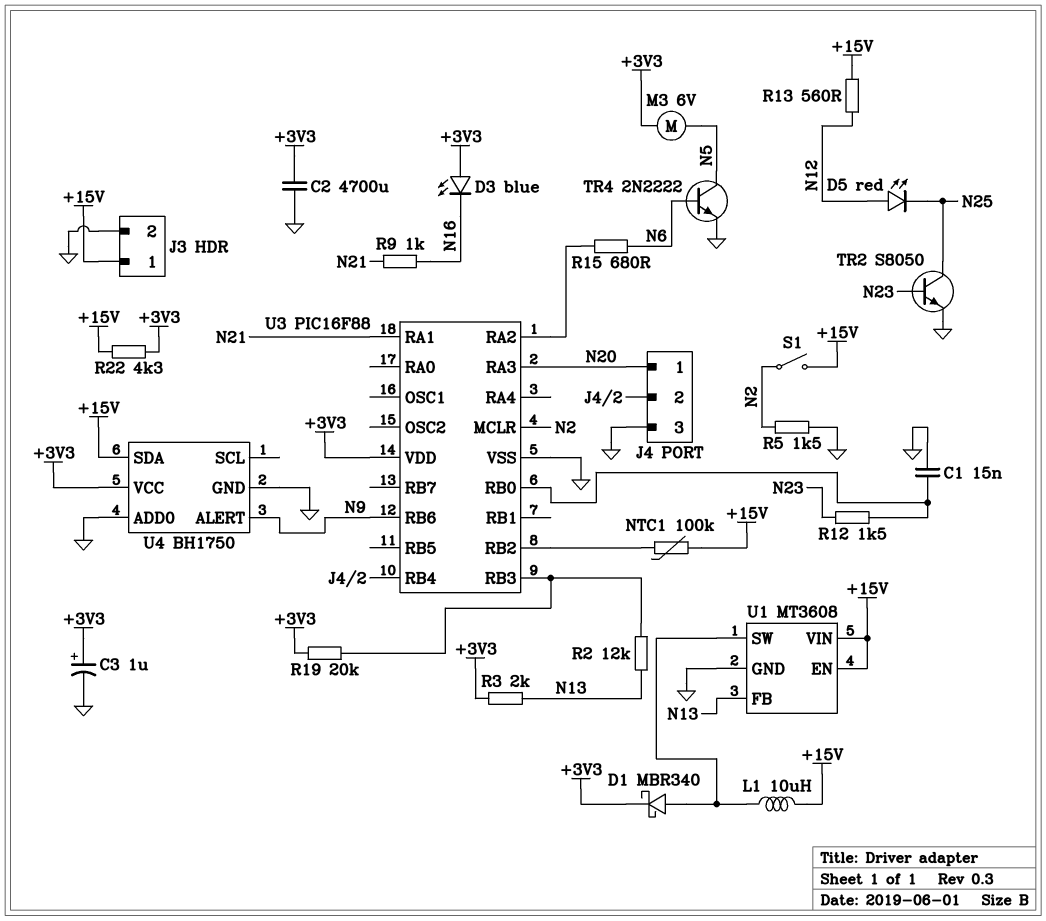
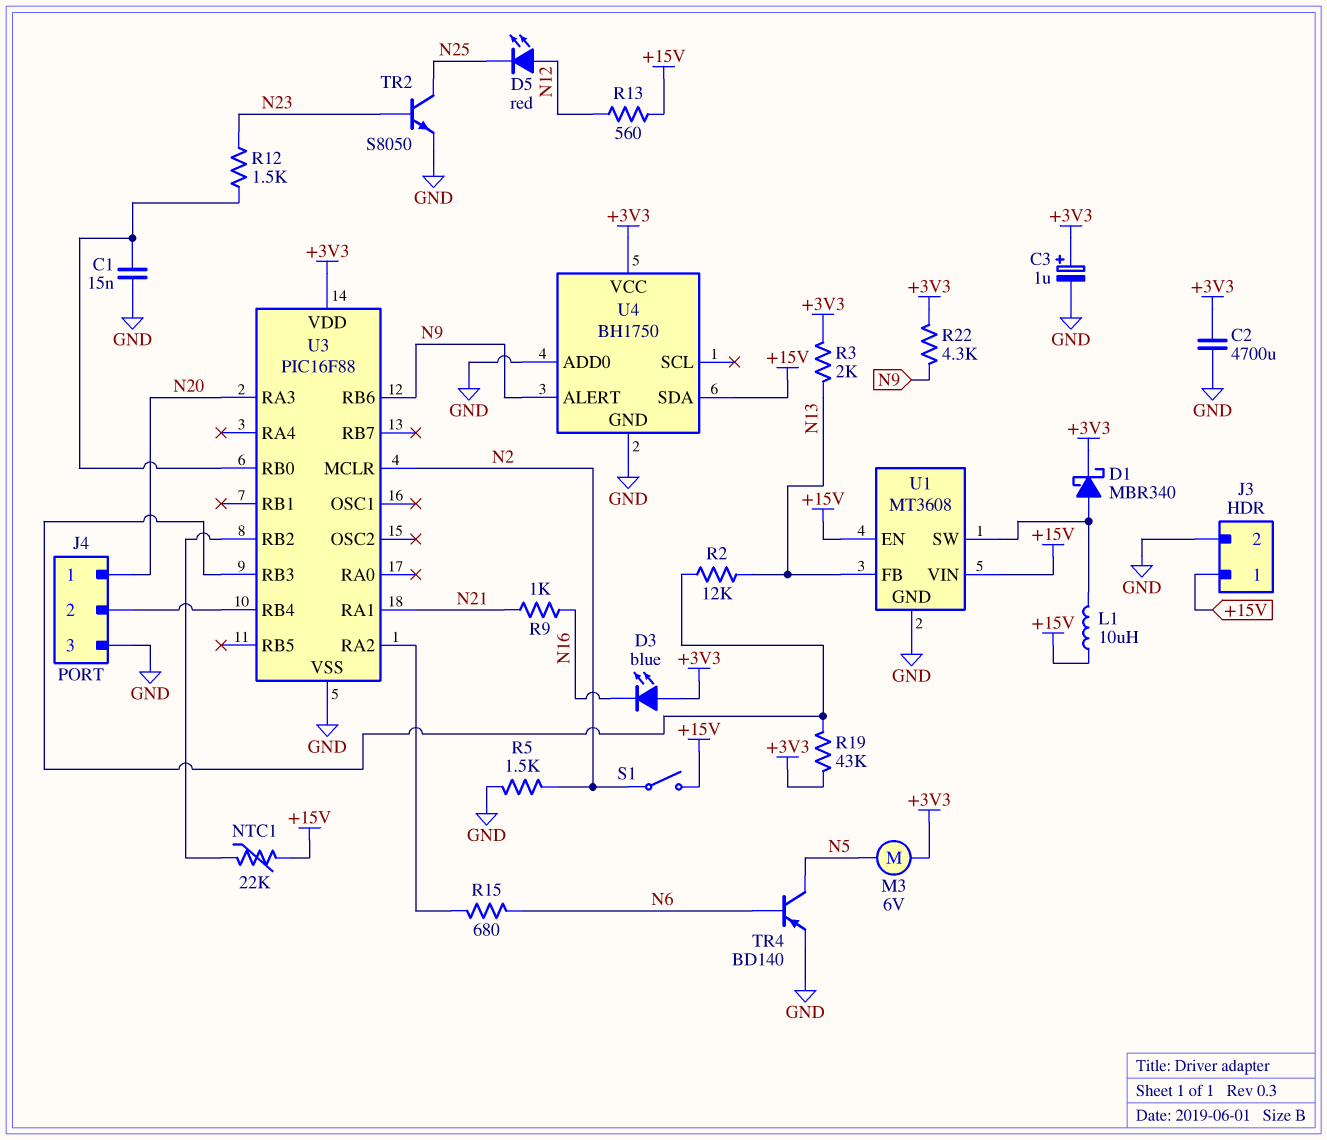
NTC1: 100k (+15V, U3/RB2) -> 22k (+15V, U3/RB2)
R19: 20k (+3V3, U3/RB3) -> 43k (+3V3, U3/RB3)
R22: 4.3k (+3V3, +15V) -> 4.3k (+3V3, N9)
TR4: NPN 2N2222 (B N6, C N5, E GND) -> PNP BD140 (B N6, C N5, E GND)

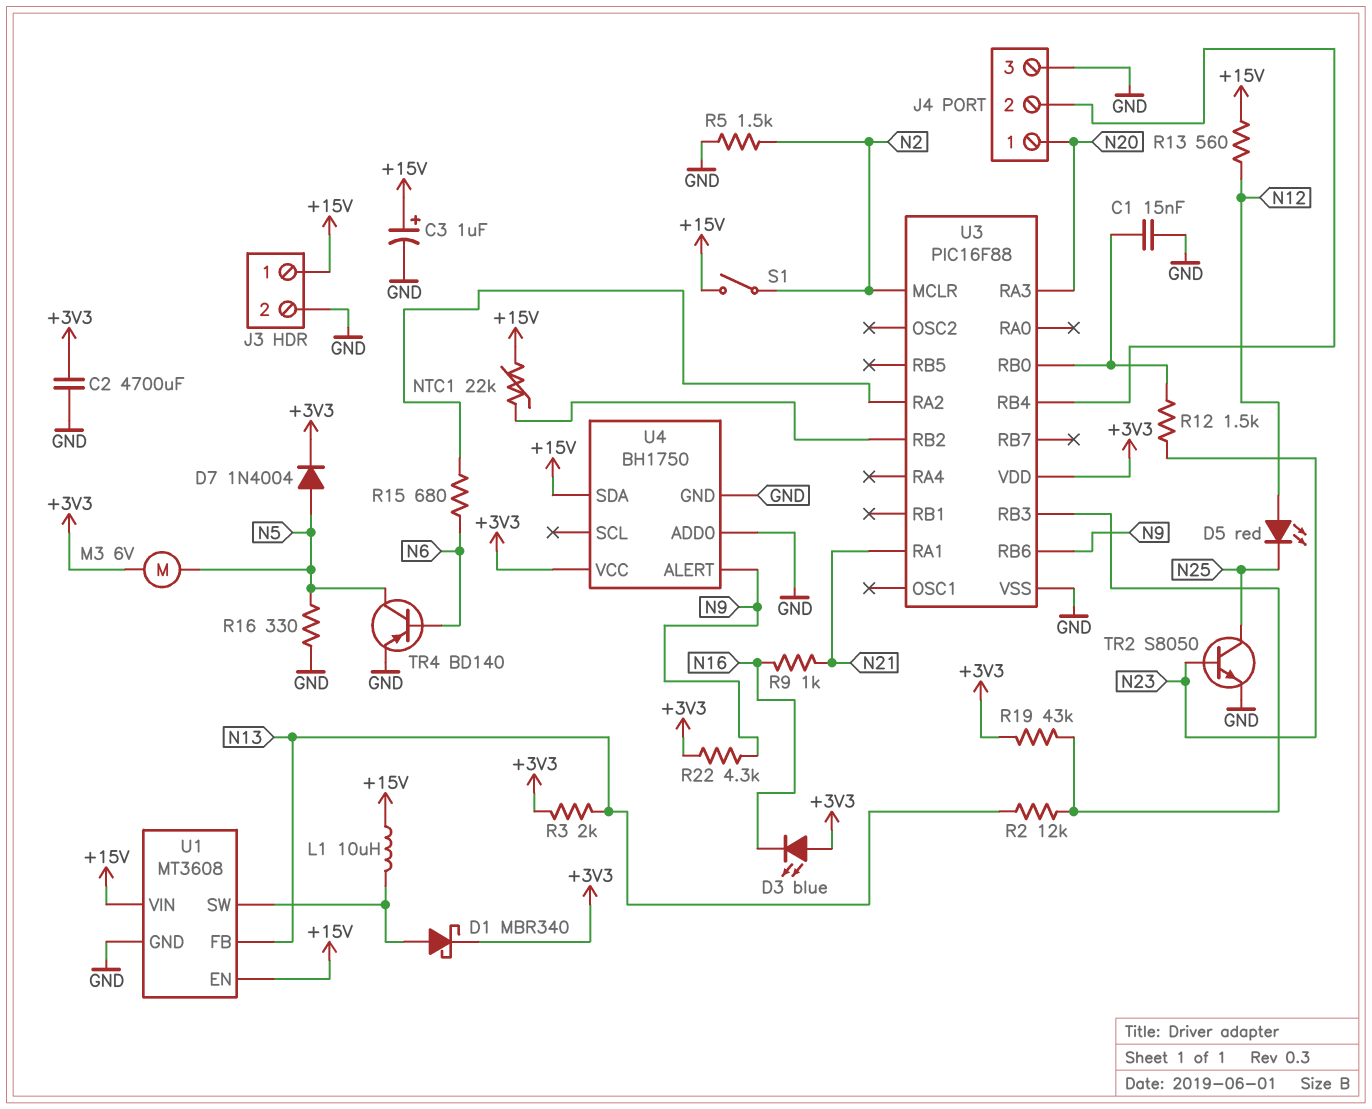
C3: 1uF (plus +3V3, minus GND) -> 1uF (plus +15V, minus GND)
D7: none -> diode 1N4004 (A N5, K +3V3)
R16: none -> 330 (GND, N5)

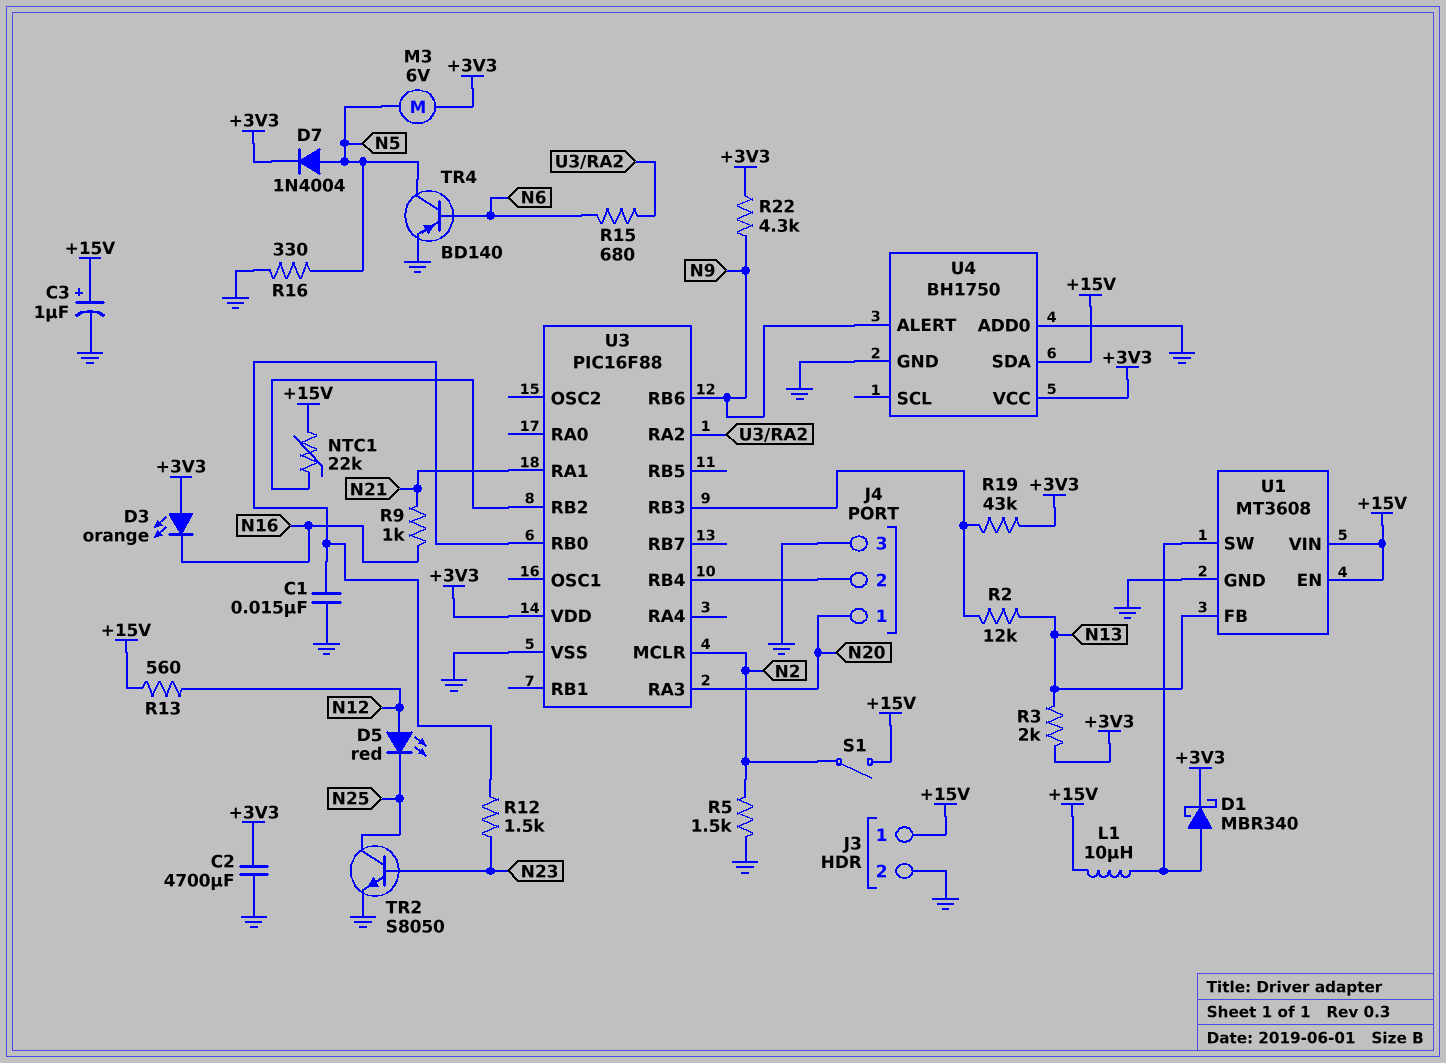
D3: LED blue (A +3V3, K N16) -> LED orange (A +3V3, K N16)

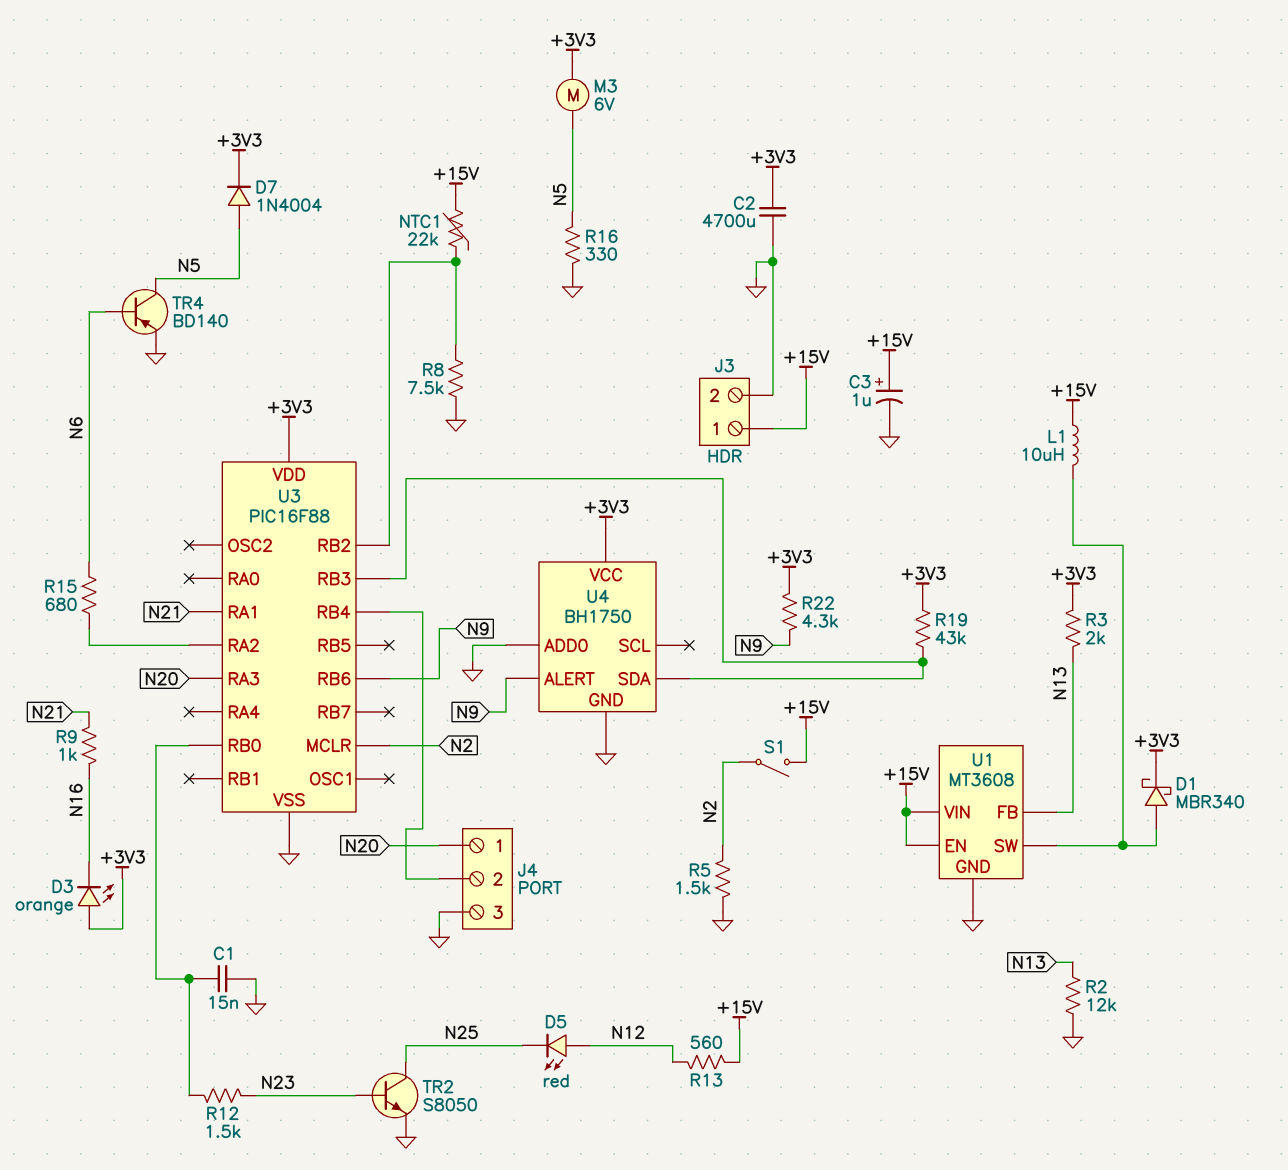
R2: 12k (N13, U3/RB3) -> 12k (GND, N13)
R8: none -> 7.5k (GND, U3/RB2)
U4 pin SDA: +15V -> U3/RB3

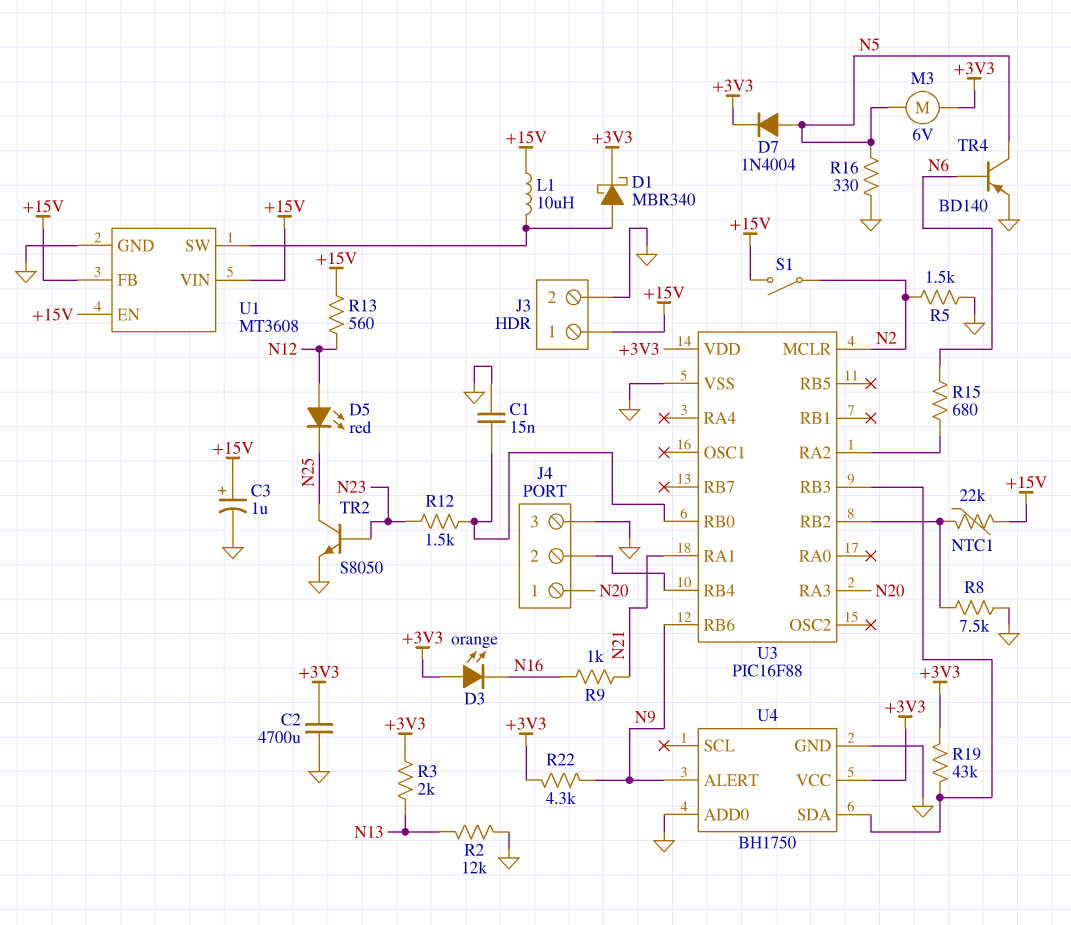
U1 pin FB: N13 -> +15V

